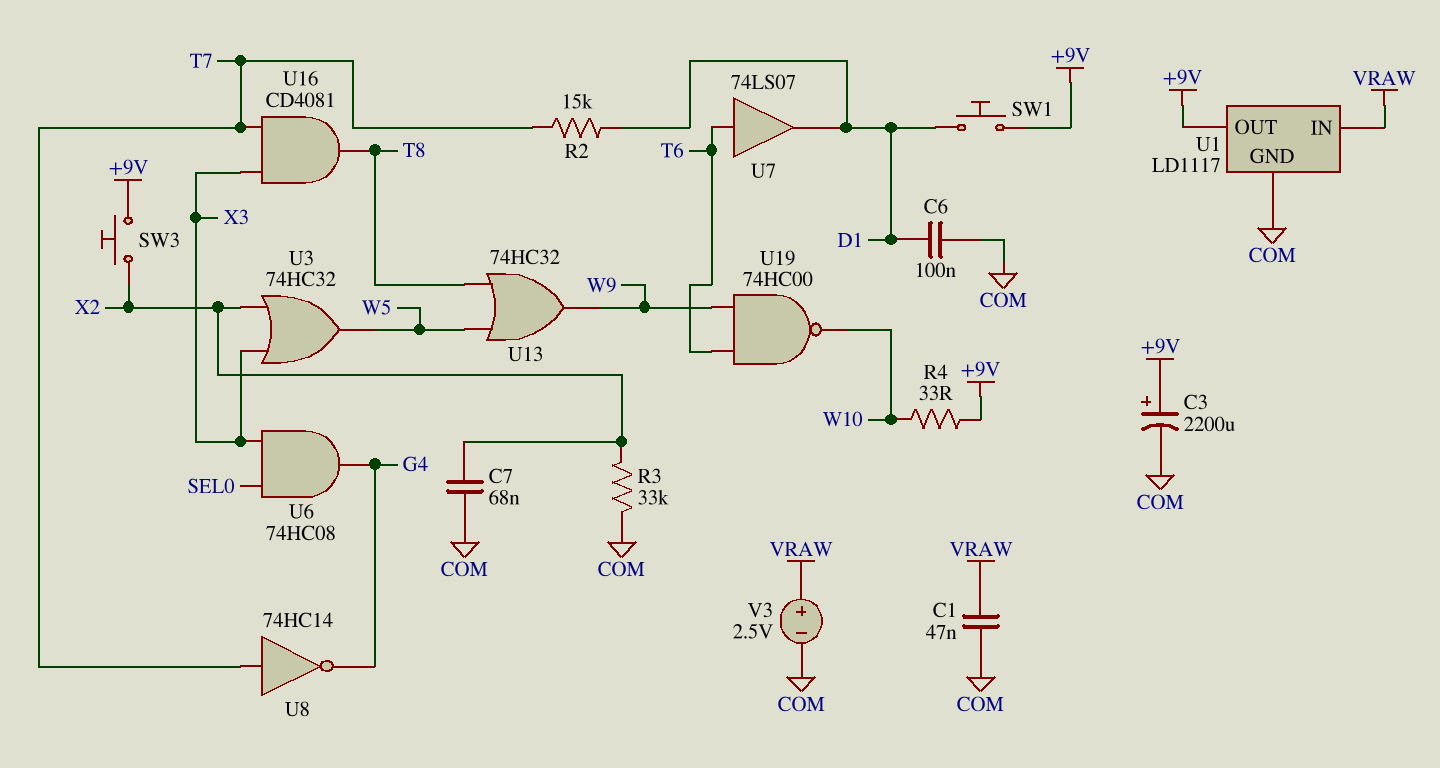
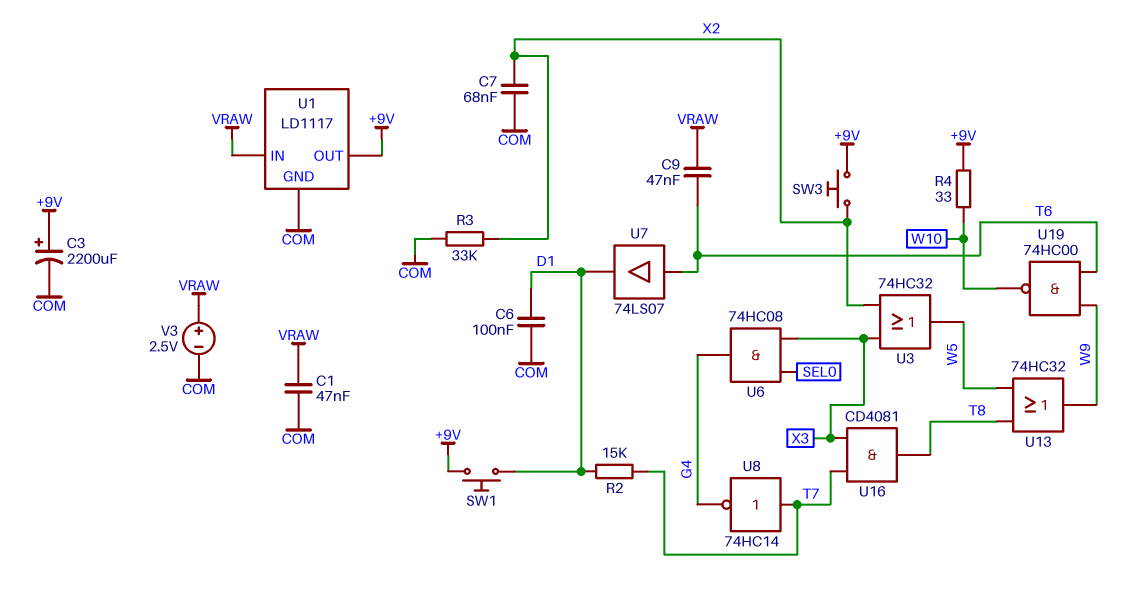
C9: none -> 47nF (T6, VRAW)

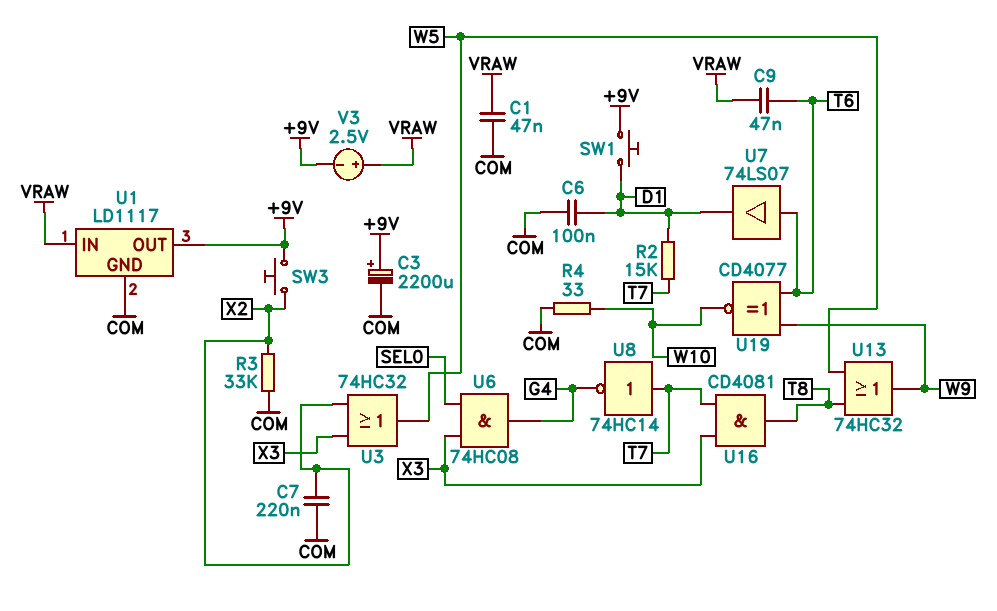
C7: 68nF (COM, X2) -> 220nF (COM, X2)
R4: 33 (+9V, W10) -> 33 (COM, W10)
U19: NAND 74HC00 (in T6, in W9, out W10) -> XNOR CD4077 (in T6, in W9, out W10)
V3: 2.5V (plus VRAW, minus COM) -> 2.5V (plus VRAW, minus +9V)

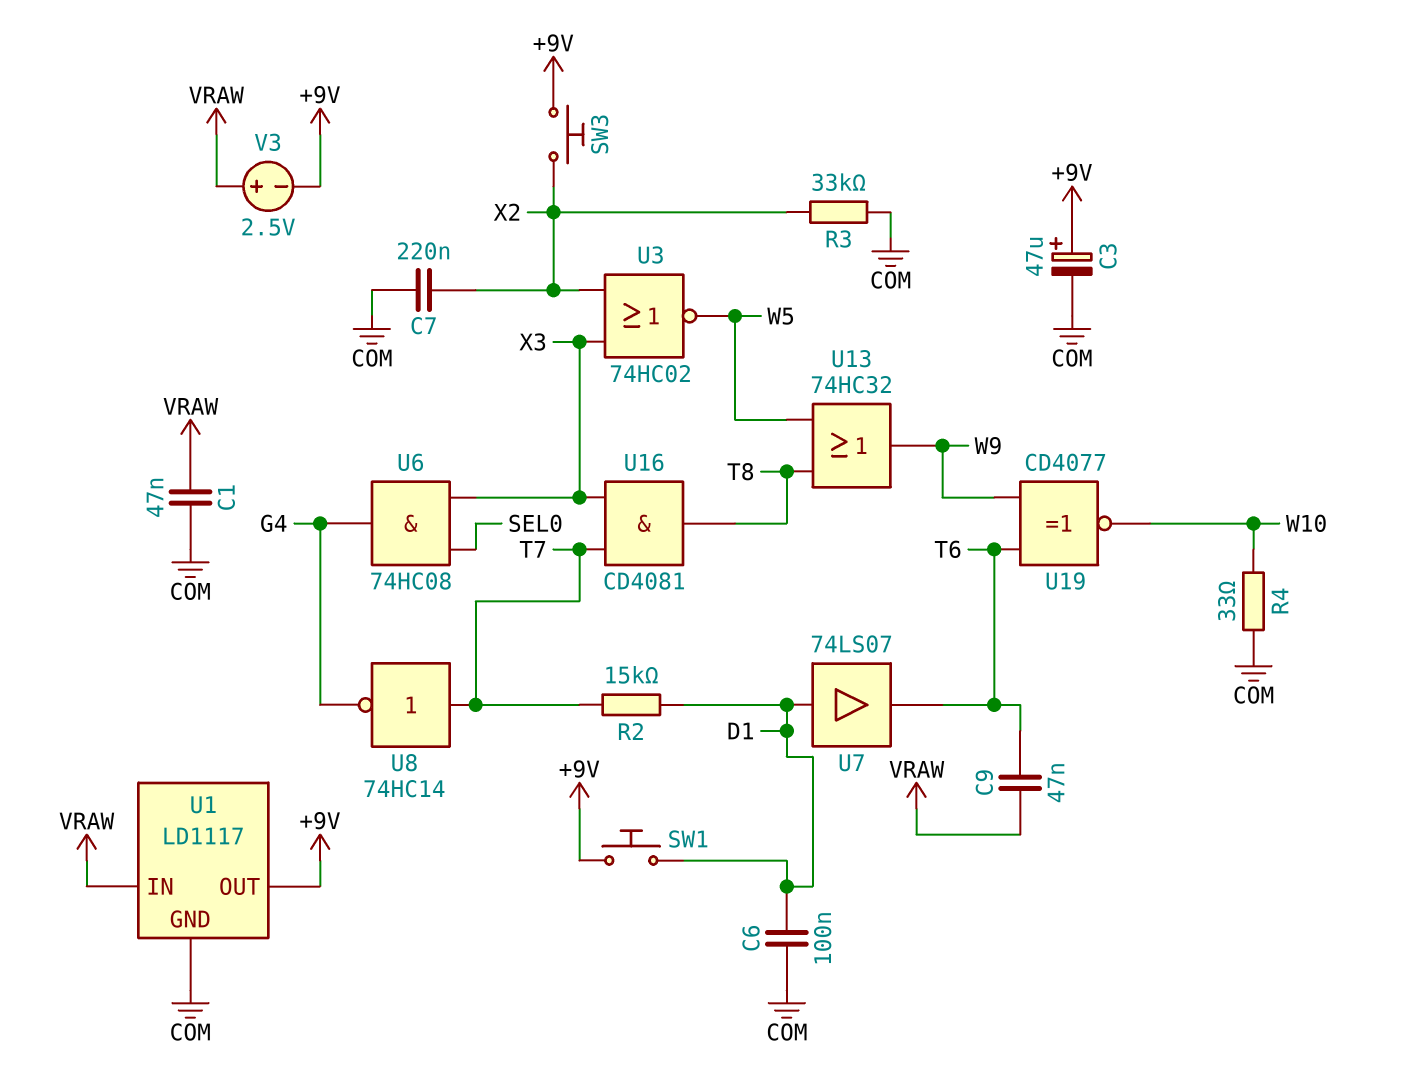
C3: 2200uF (plus +9V, minus COM) -> 47uF (plus +9V, minus COM)
U3: OR 74HC32 (in X2, in X3, out W5) -> NOR 74HC02 (in X2, in X3, out W5)
U7: buffer 74LS07 (in T6, out D1) -> buffer 74LS07 (in D1, out T6)

